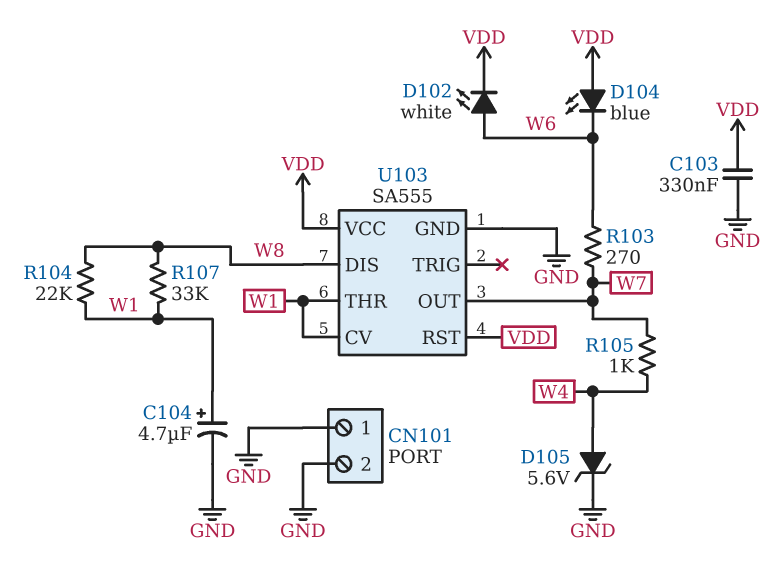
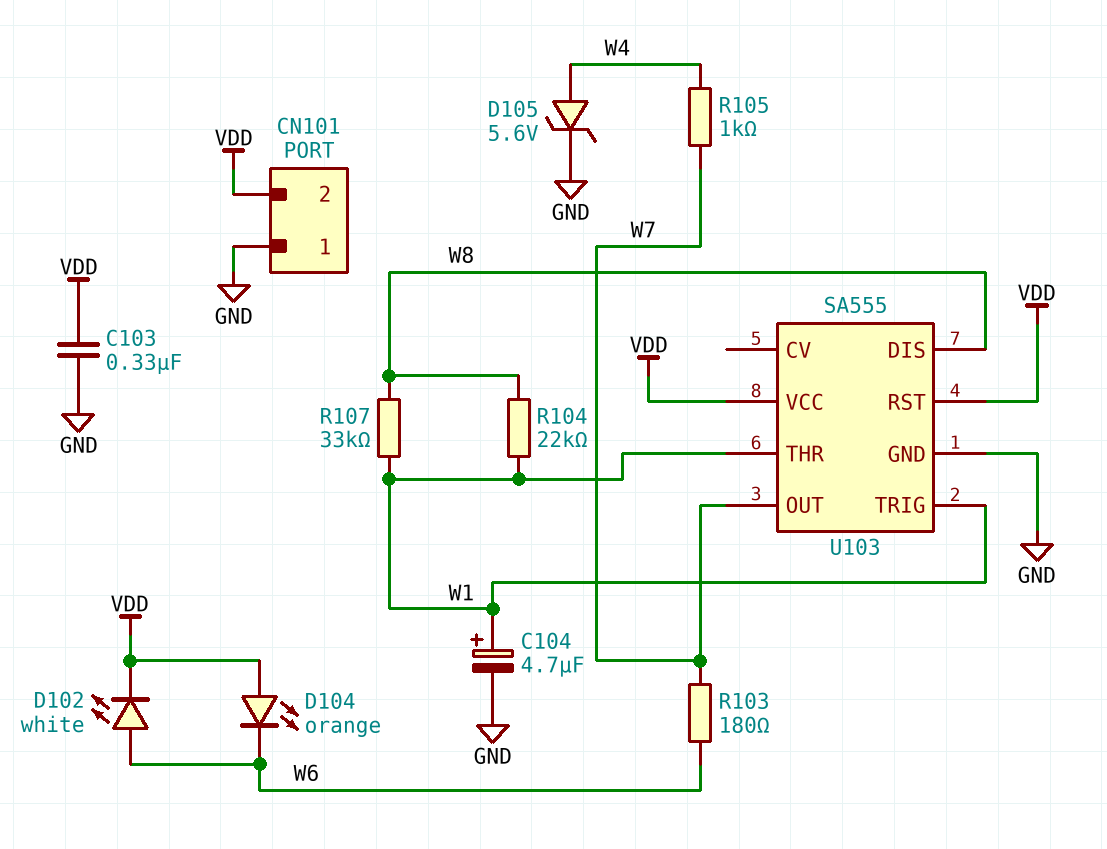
CN101 pin 2: GND -> VDD
D104: LED blue (A VDD, K W6) -> LED orange (A VDD, K W6)
R103: 270 (W6, W7) -> 180 (W6, W7)
U103 pin CV: W1 -> none
U103 pin TRIG: none -> W1

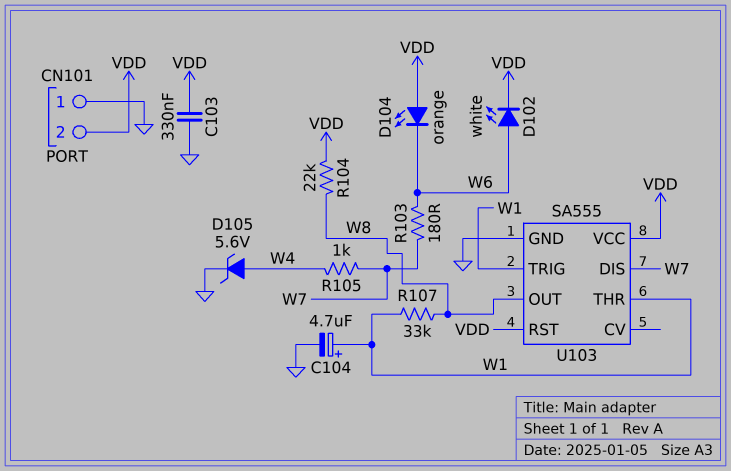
R104: 22k (W1, W8) -> 22k (VDD, W8)
U103 pin DIS: W8 -> W7
U103 pin OUT: W7 -> W8

